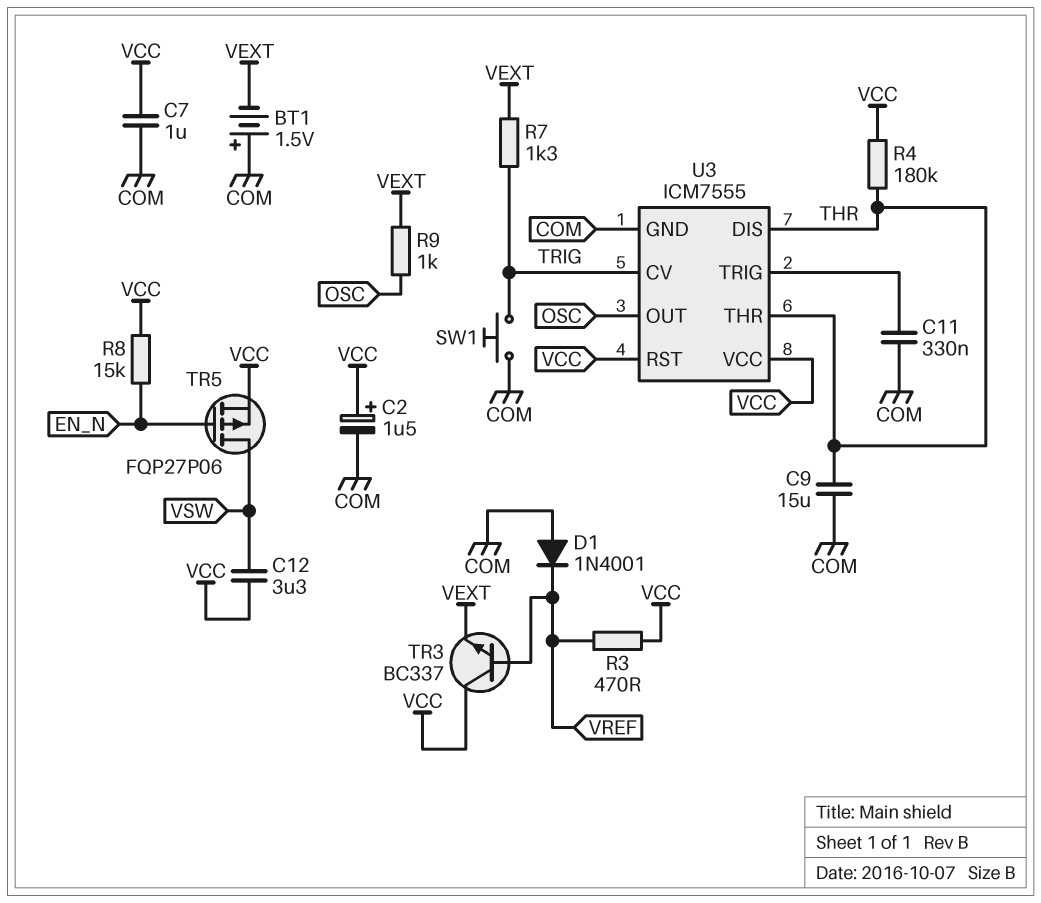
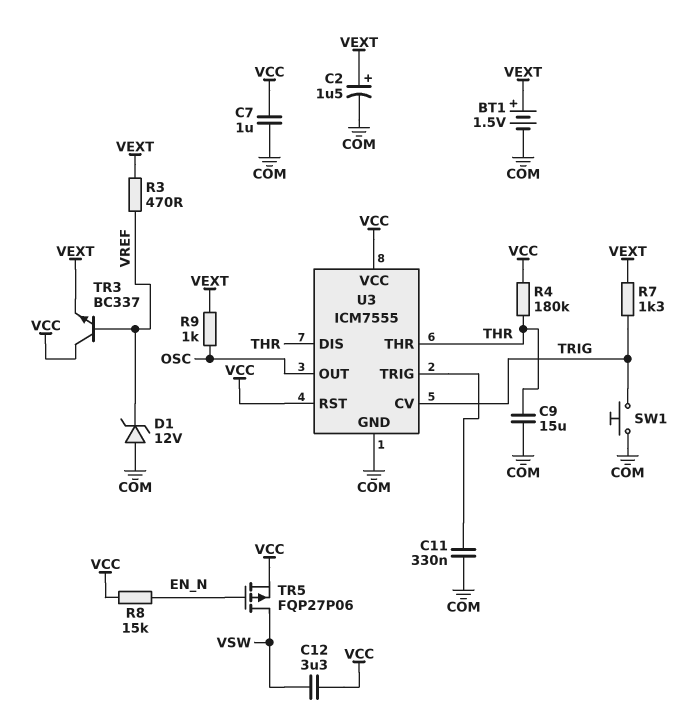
BT1: 1.5V (plus COM, minus VEXT) -> 1.5V (plus VEXT, minus COM)
C2: 1.5uF (plus VCC, minus COM) -> 1.5uF (plus VEXT, minus COM)
D1: diode 1N4001 (A COM, K VREF) -> zener 12V (A COM, K VREF)
R3: 470 (VCC, VREF) -> 470 (VEXT, VREF)

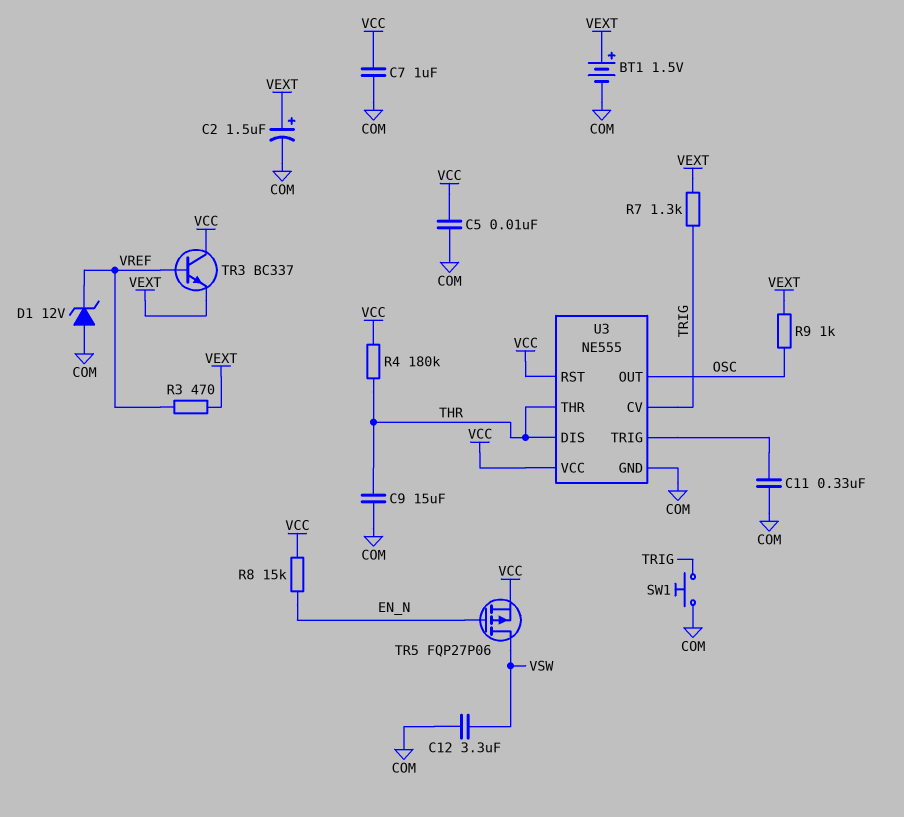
C5: none -> 10nF (COM, VCC)
C12: 3.3uF (VCC, VSW) -> 3.3uF (COM, VSW)
U3: ICM7555 -> NE555

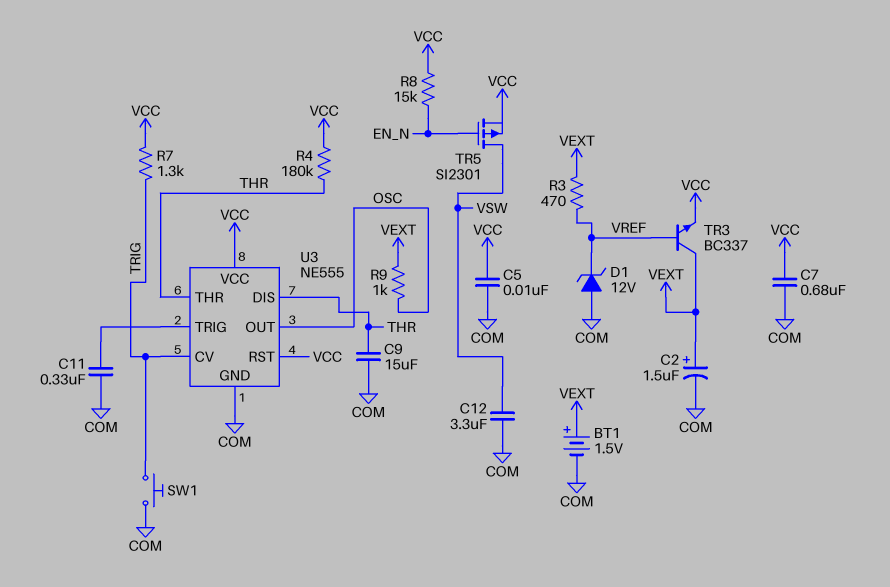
C7: 1uF (COM, VCC) -> 680nF (COM, VCC)
R7: 1.3k (TRIG, VEXT) -> 1.3k (TRIG, VCC)
TR3: NPN BC337 (B VREF, C VCC, E VEXT) -> NPN BC337 (B VREF, C VEXT, E VCC)
TR5: PMOS FQP27P06 (G EN_N, D VSW, S VCC) -> PMOS SI2301 (G EN_N, D VSW, S VCC)

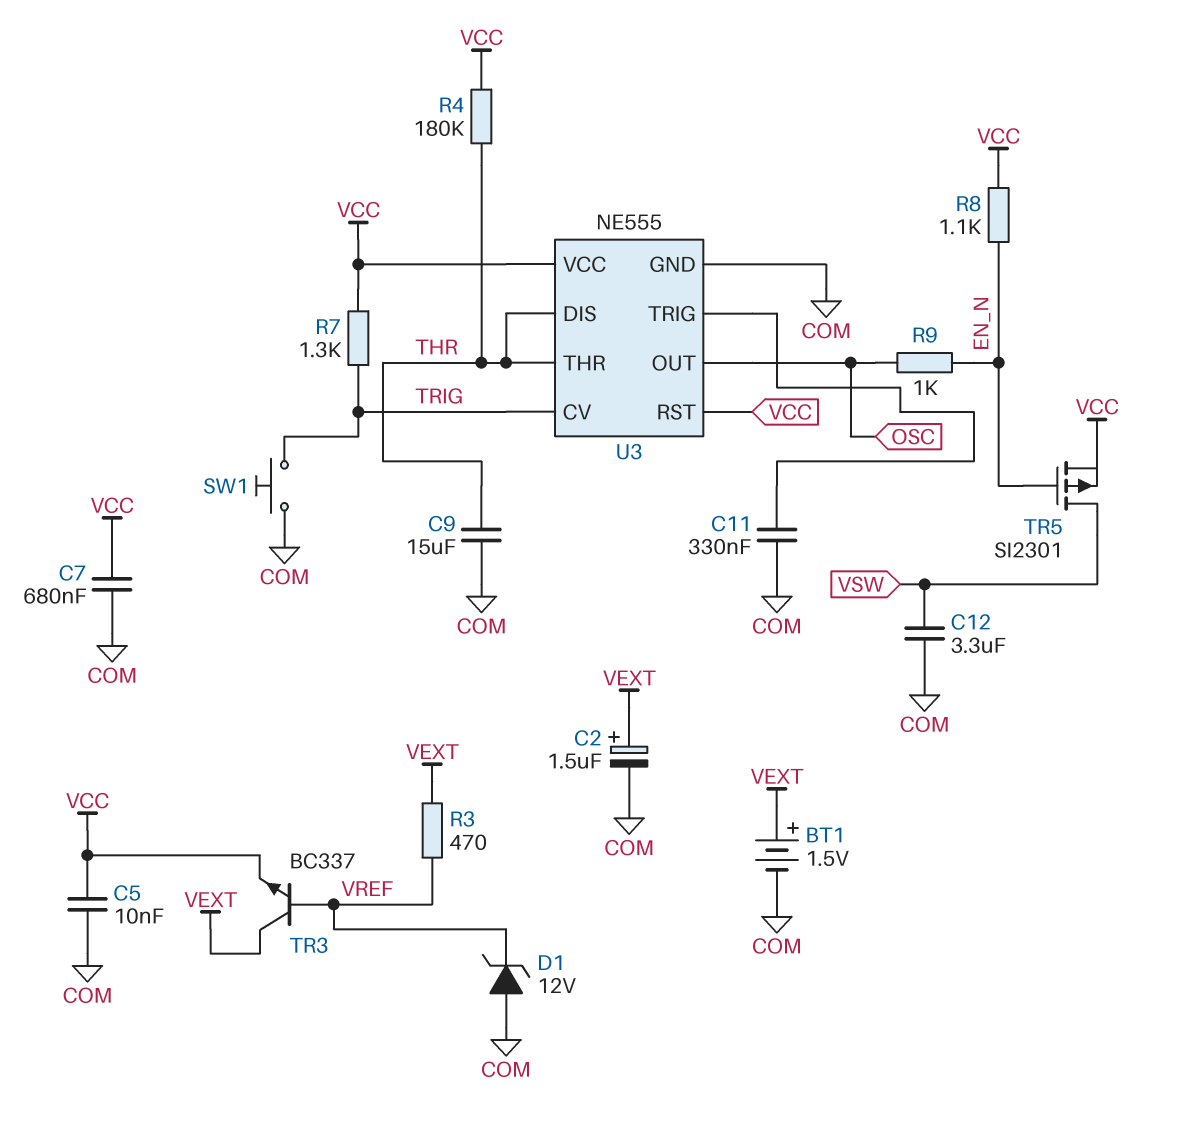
R8: 15k (EN_N, VCC) -> 1.1k (EN_N, VCC)
R9: 1k (OSC, VEXT) -> 1k (EN_N, OSC)

